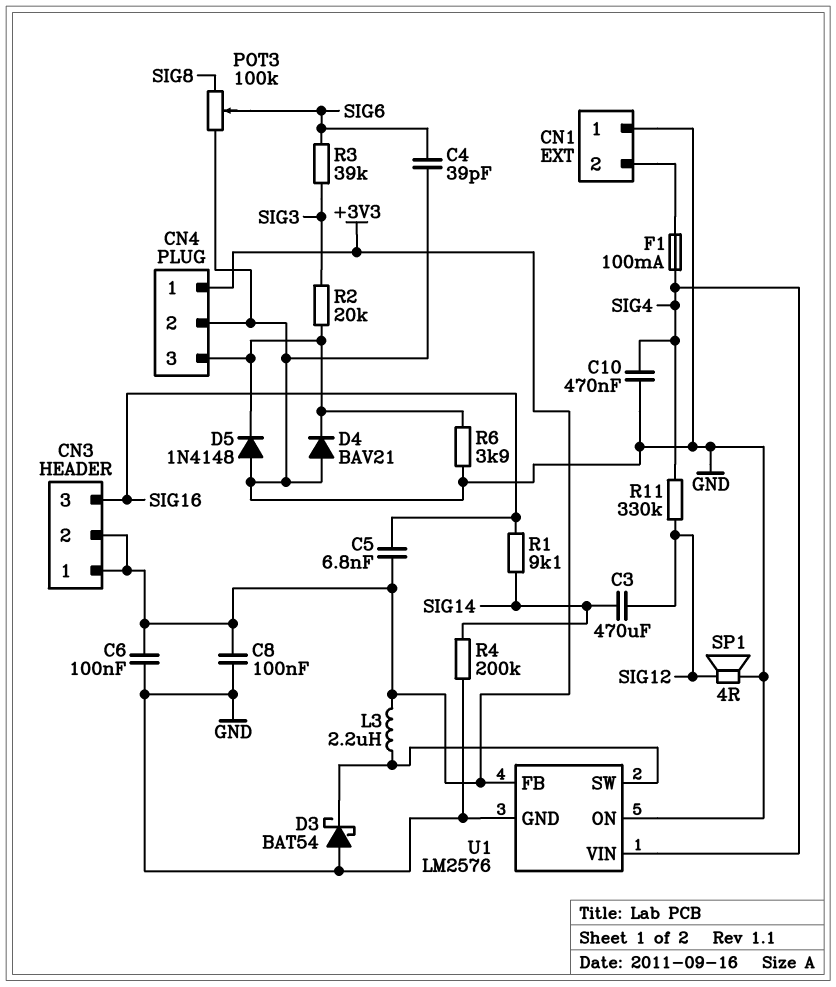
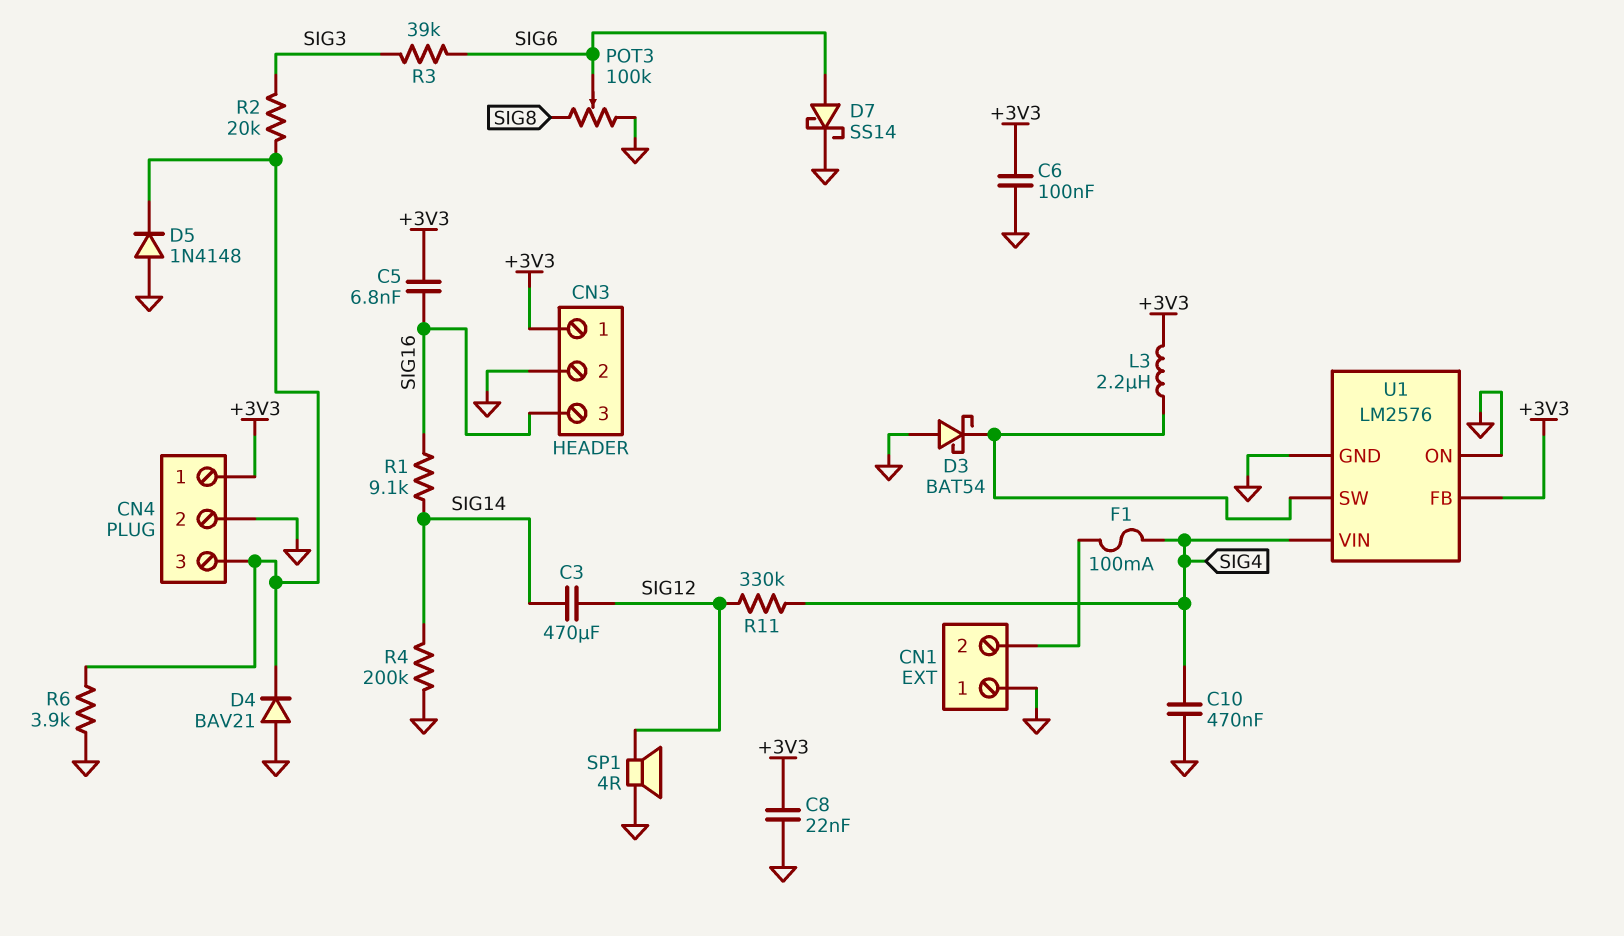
C4: 39pF (GND, SIG6) -> none
C8: 100nF (+3V3, GND) -> 22nF (+3V3, GND)
CN3 pin 2: +3V3 -> GND
D7: none -> schottky SS14 (A SIG6, K GND)

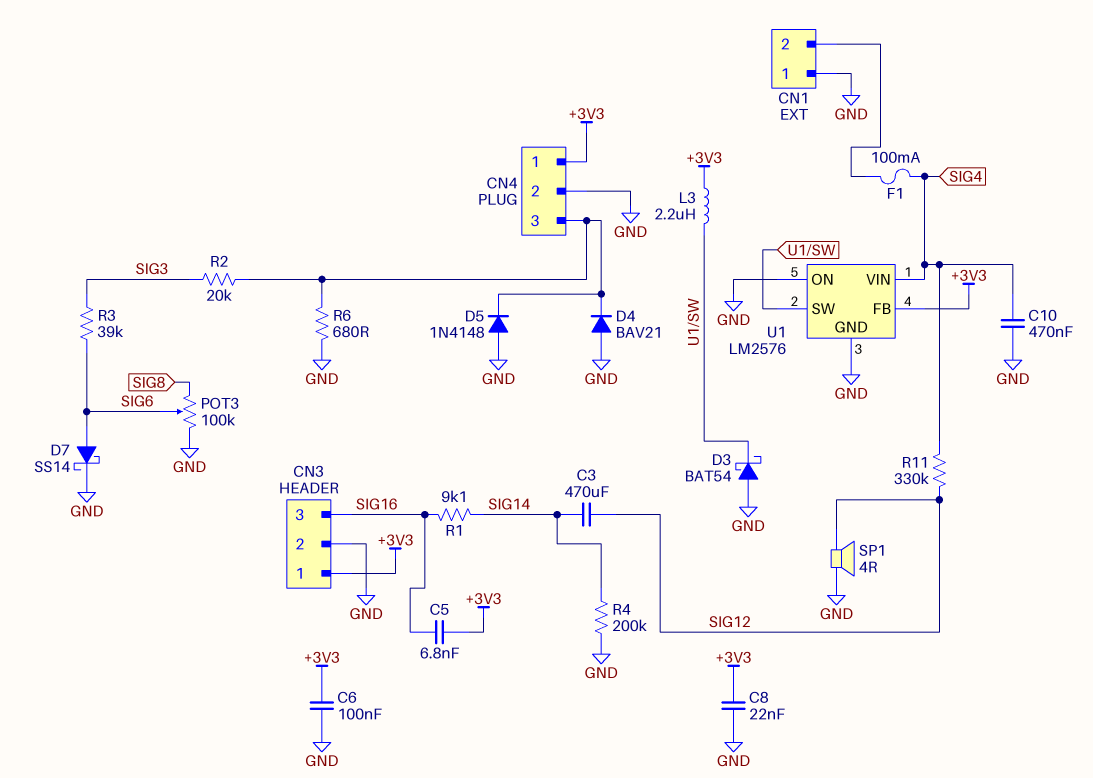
R6: 3.9k (CN4/3, GND) -> 680 (CN4/3, GND)

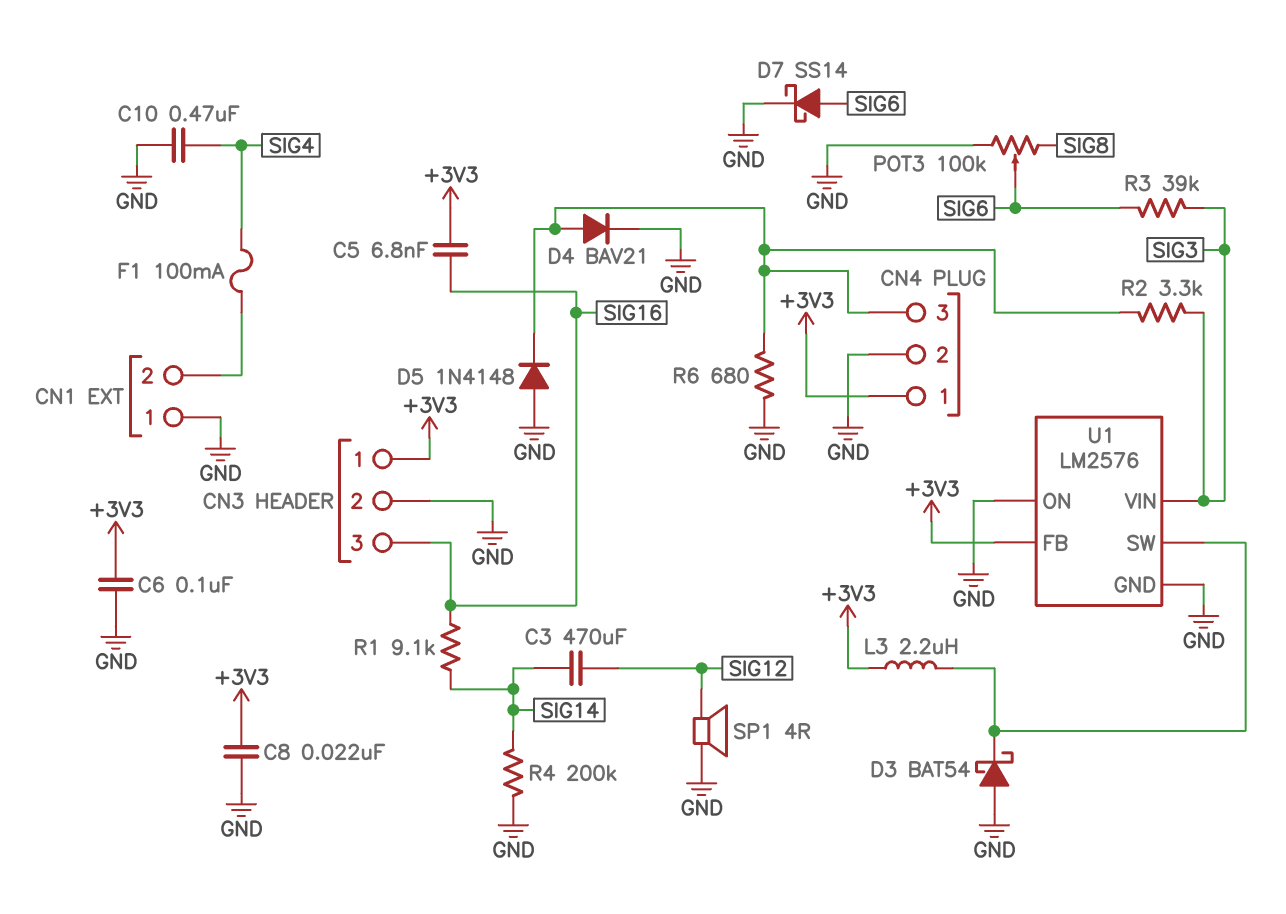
D4: diode BAV21 (A GND, K CN4/3) -> diode BAV21 (A CN4/3, K GND)
R2: 20k (CN4/3, SIG3) -> 3.3k (CN4/3, SIG3)
R11: 330k (SIG4, SIG12) -> none
U1 pin VIN: SIG4 -> SIG3

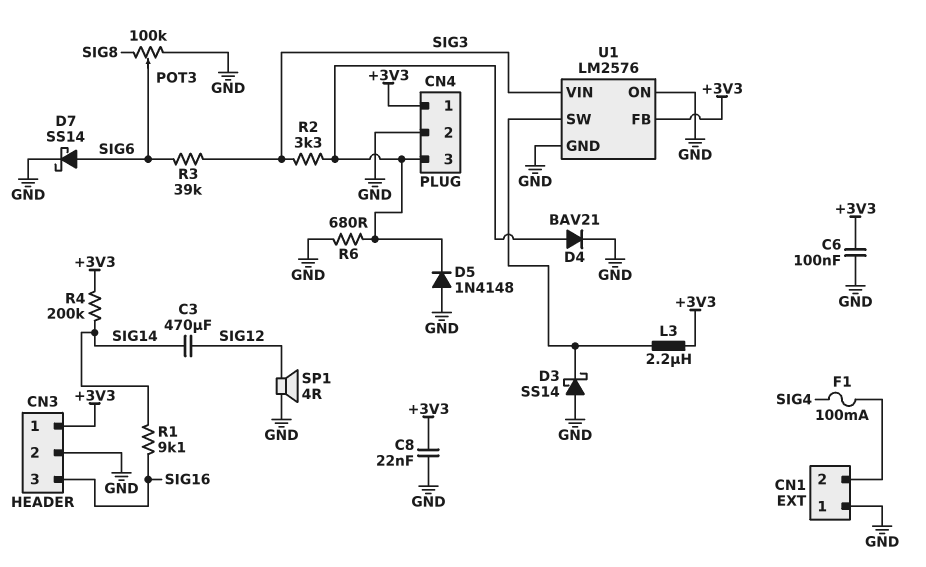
C5: 6.8nF (+3V3, SIG16) -> none
C10: 470nF (GND, SIG4) -> none
D3: schottky BAT54 (A GND, K U1/SW) -> schottky SS14 (A GND, K U1/SW)
R4: 200k (GND, SIG14) -> 200k (+3V3, SIG14)

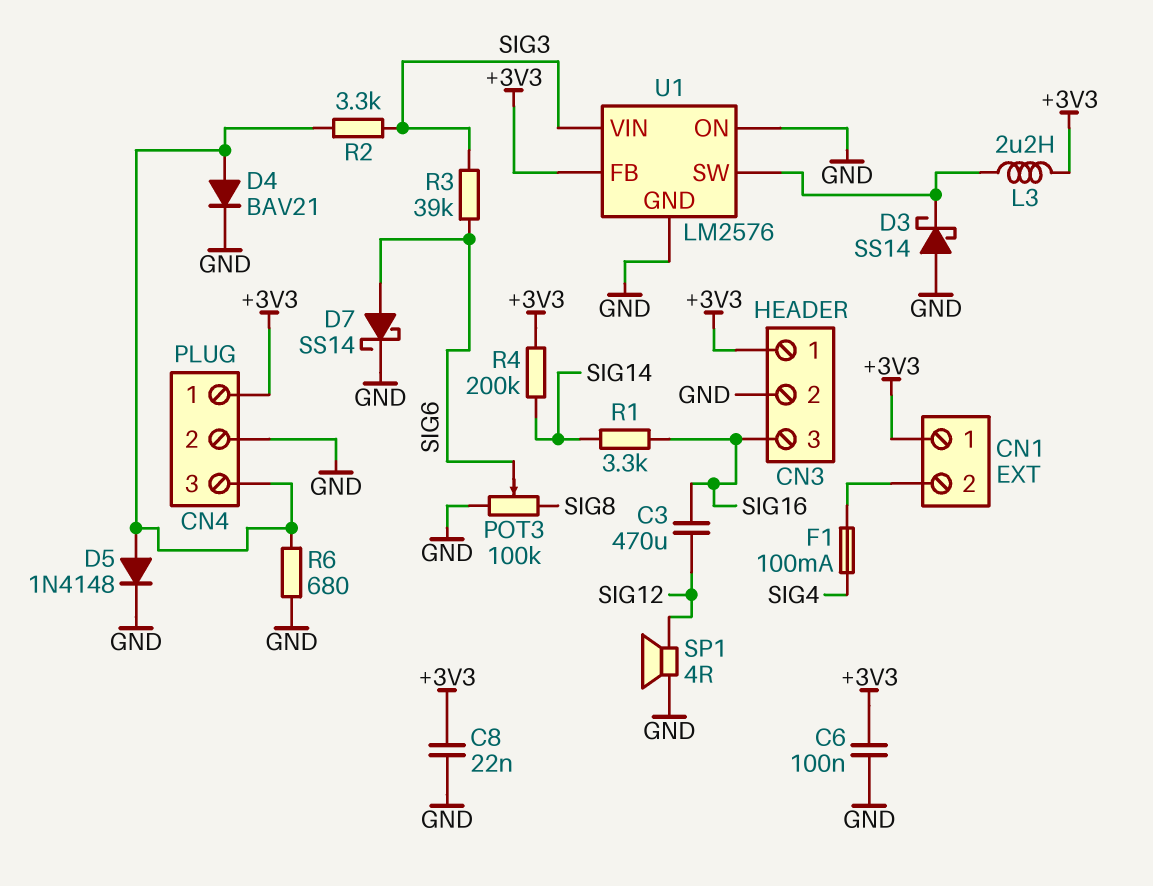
C3: 470uF (SIG12, SIG14) -> 470uF (SIG12, SIG16)
CN1 pin 1: GND -> +3V3
D5: diode 1N4148 (A GND, K CN4/3) -> diode 1N4148 (A CN4/3, K GND)
R1: 9.1k (SIG14, SIG16) -> 3.3k (SIG14, SIG16)

